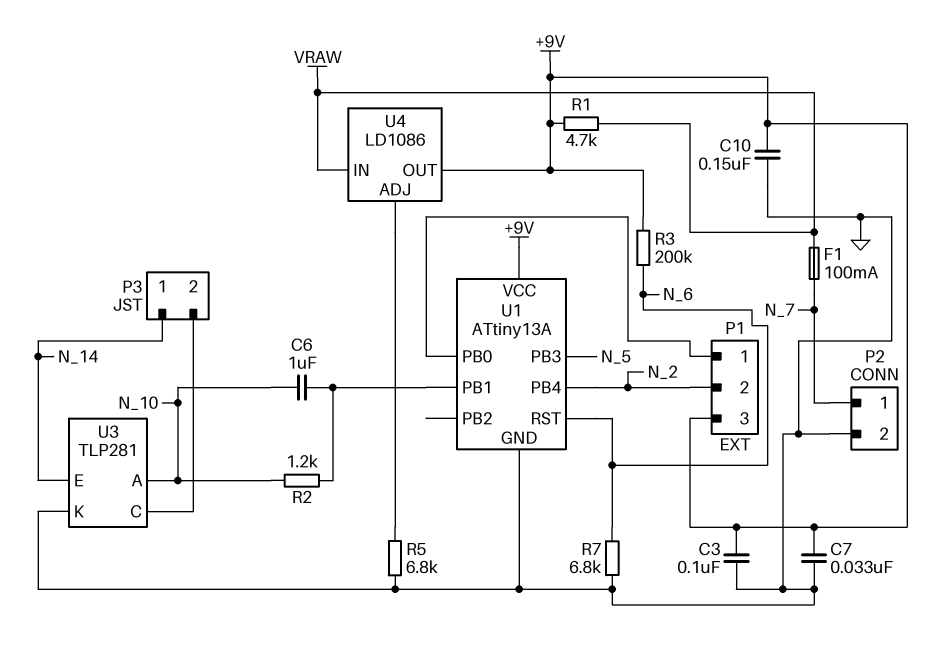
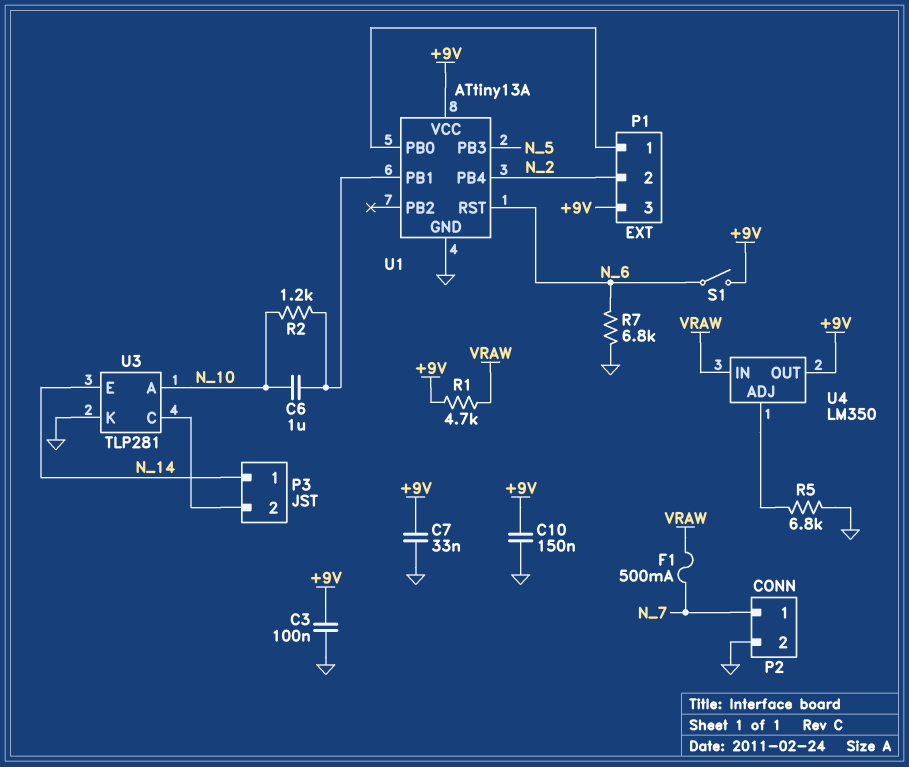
F1: 100mA (N_7, VRAW) -> 500mA (N_7, VRAW)
R3: 200k (+9V, N_6) -> none
S1: none -> switch (+9V, N_6)
U4: LD1086 -> LM350

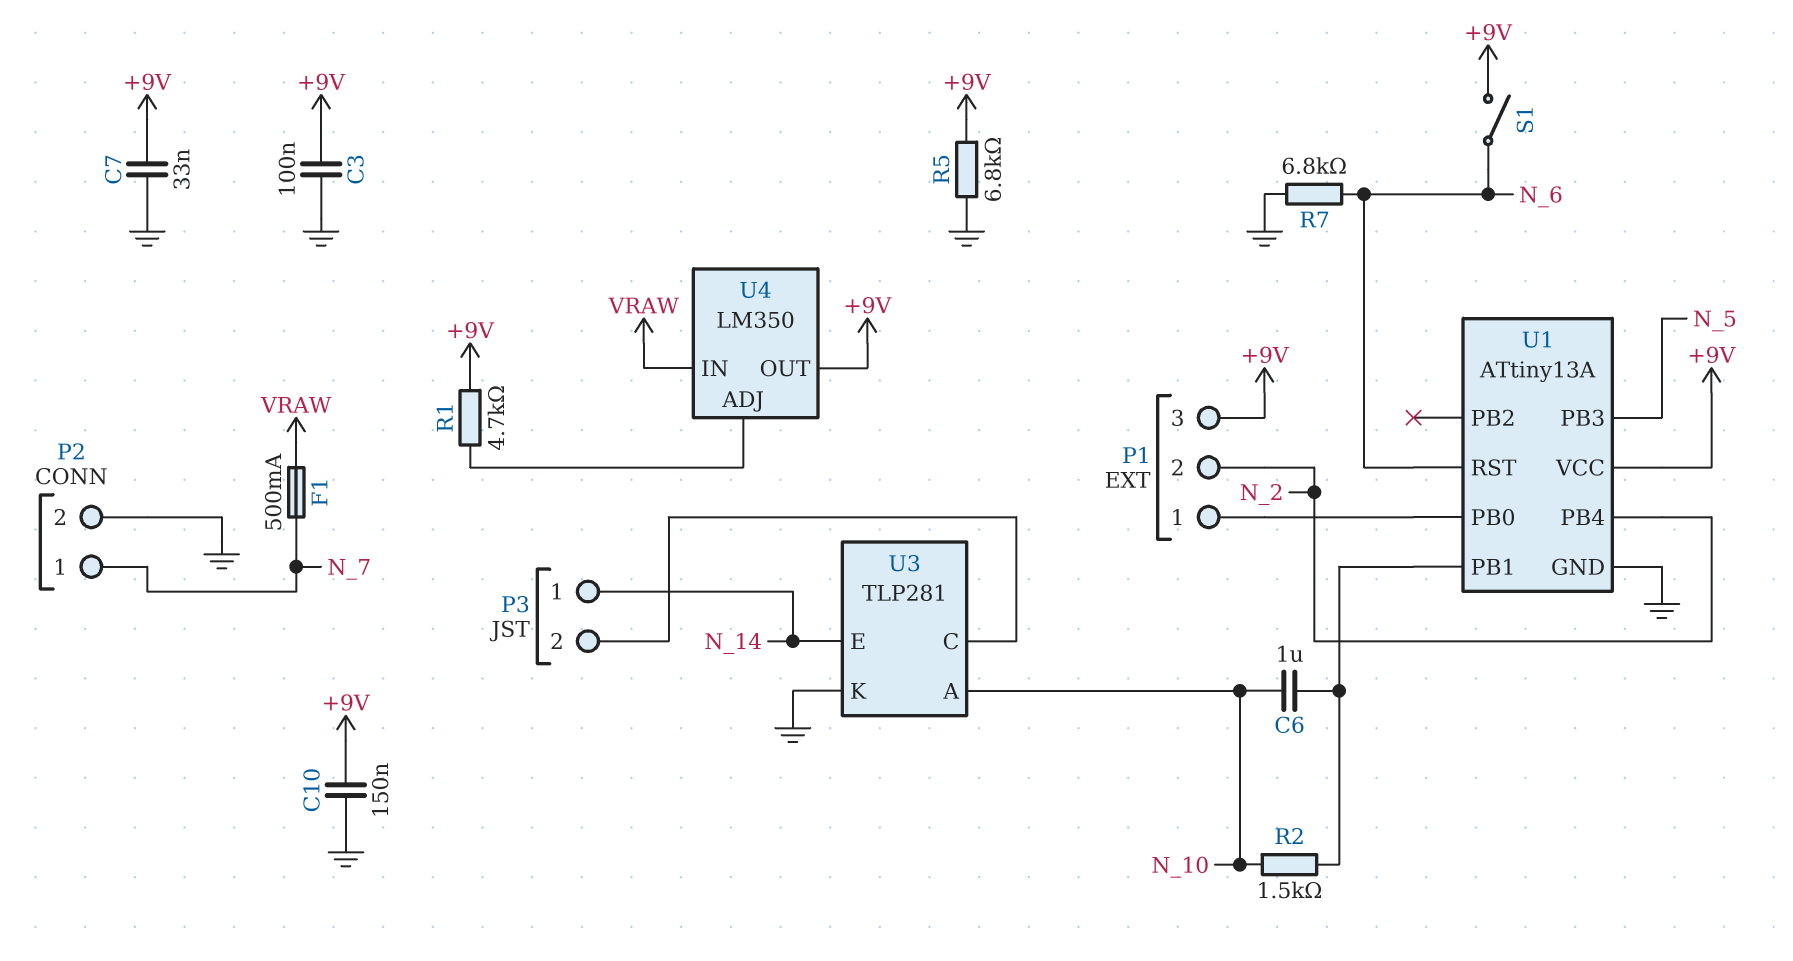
R1: 4.7k (+9V, VRAW) -> 4.7k (+9V, U4/ADJ)
R2: 1.2k (N_10, U1/PB1) -> 1.5k (N_10, U1/PB1)
R5: 6.8k (GND, U4/ADJ) -> 6.8k (+9V, GND)

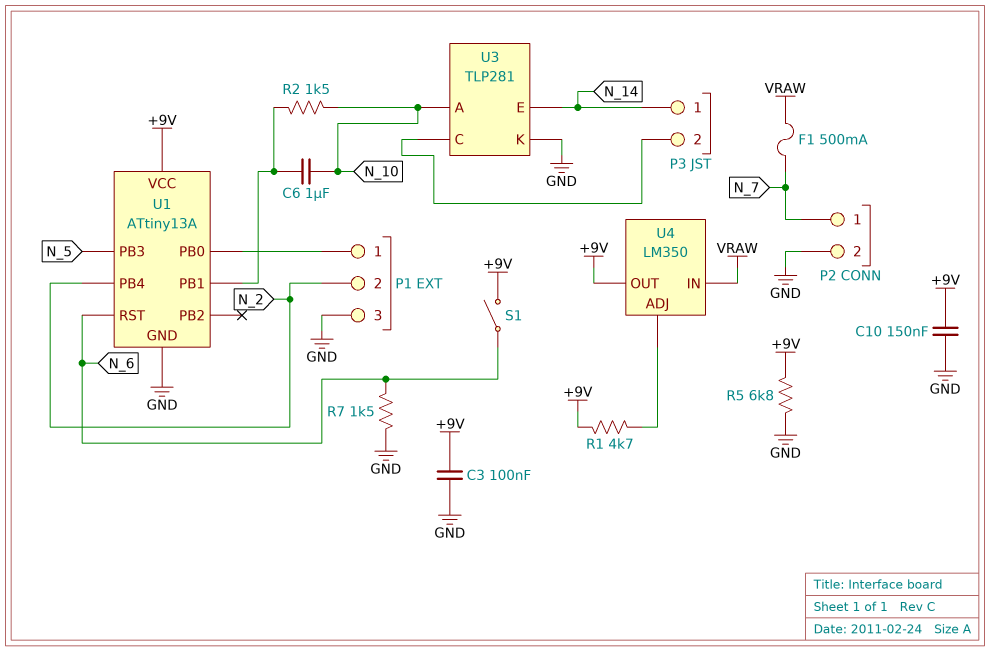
C7: 33nF (+9V, GND) -> none
P1 pin 3: +9V -> GND
R7: 6.8k (GND, N_6) -> 1.5k (GND, N_6)

